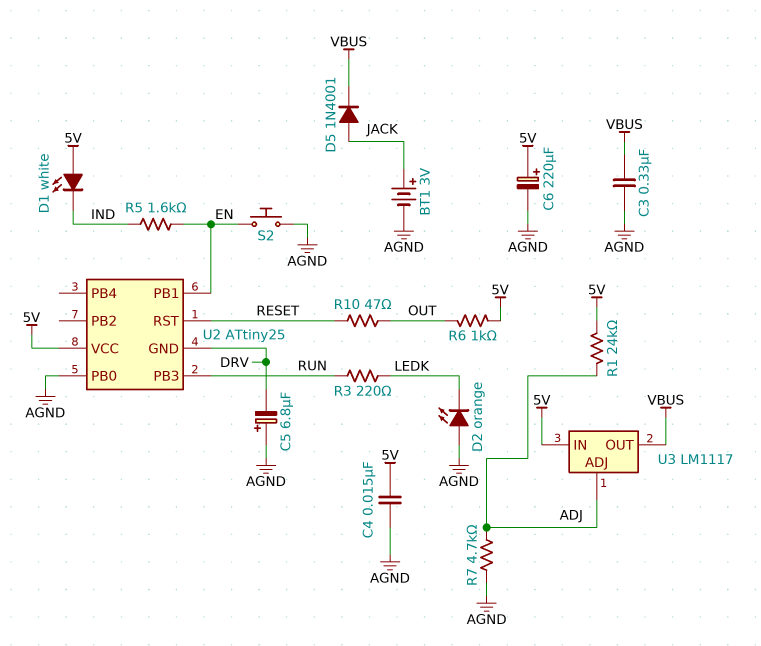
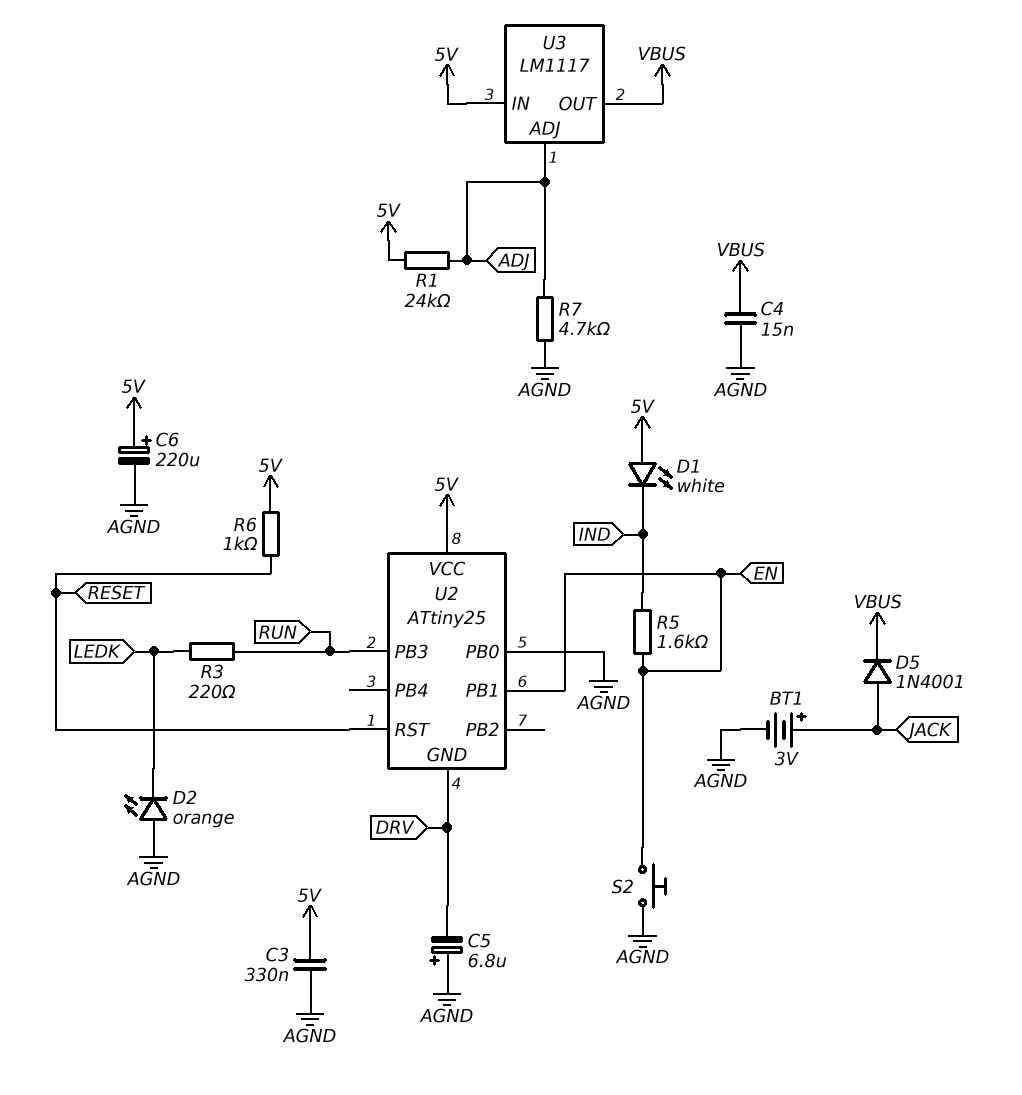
C3: 330nF (AGND, VBUS) -> 330nF (5V, AGND)
C4: 15nF (5V, AGND) -> 15nF (AGND, VBUS)
R6: 1k (5V, OUT) -> 1k (5V, RESET)
R10: 47 (OUT, RESET) -> none

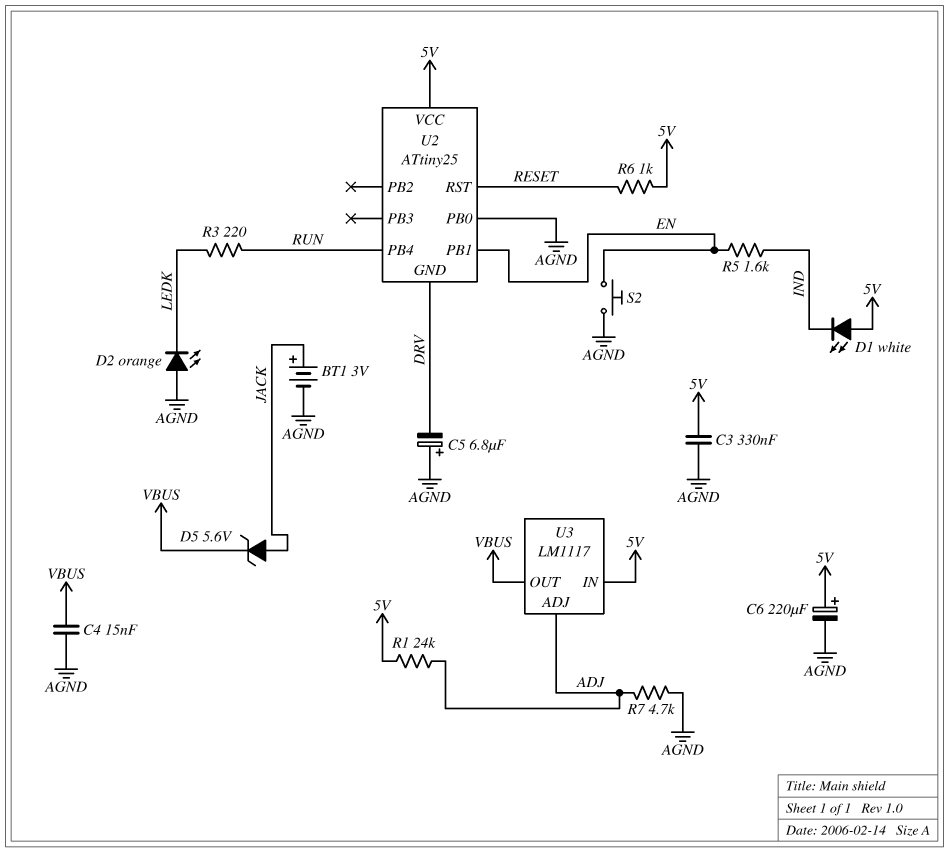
D5: diode 1N4001 (A JACK, K VBUS) -> zener 5.6V (A JACK, K VBUS)
U2 pin PB3: RUN -> none
U2 pin PB4: none -> RUN

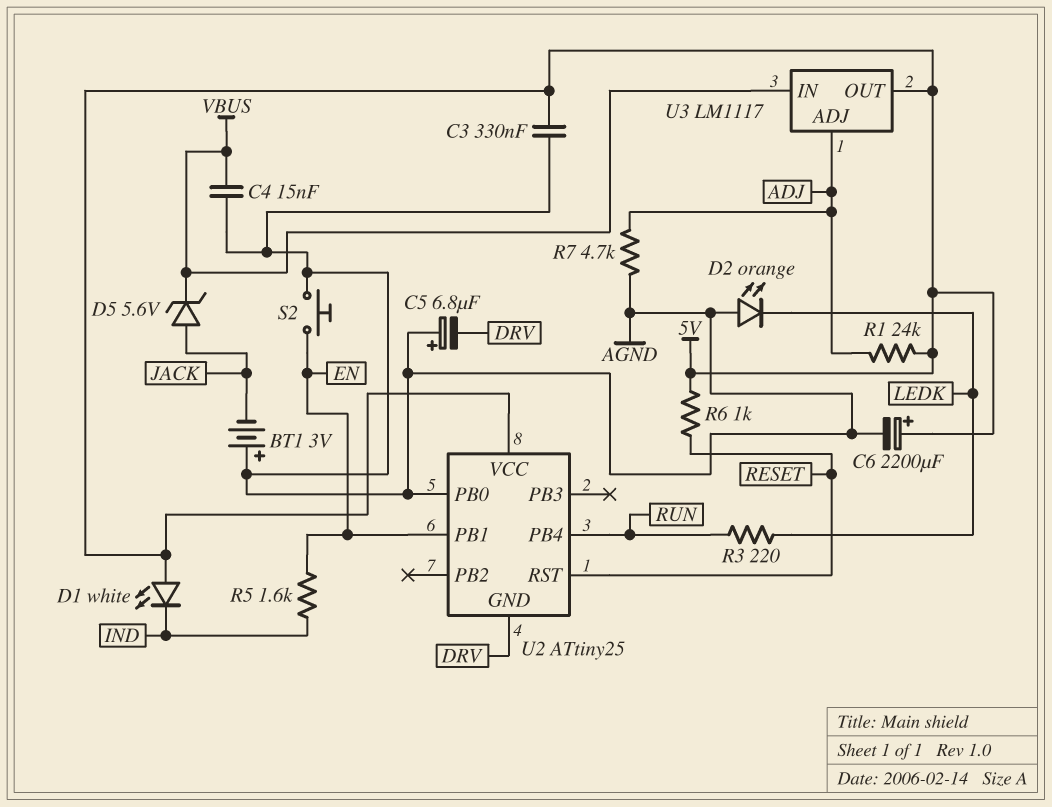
BT1: 3V (plus JACK, minus AGND) -> 3V (plus AGND, minus JACK)
C6: 220uF (plus 5V, minus AGND) -> 2200uF (plus 5V, minus AGND)
U3 pin IN: 5V -> VBUS
U3 pin OUT: VBUS -> 5V

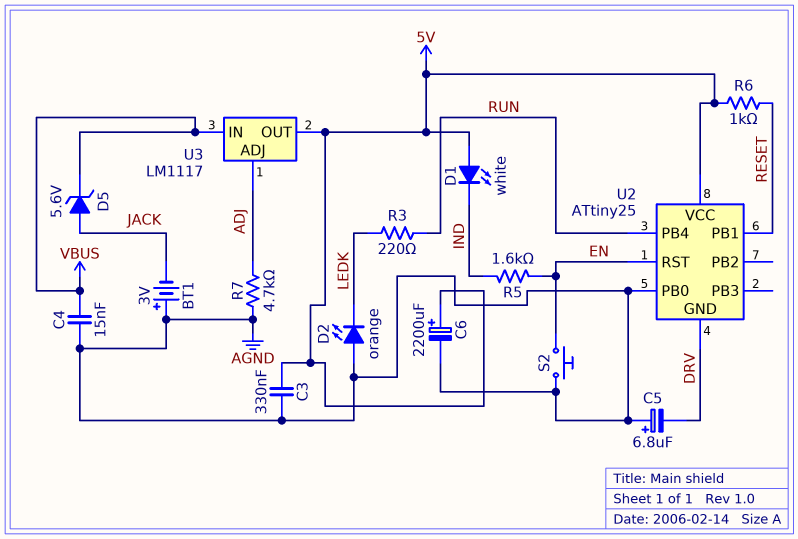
R1: 24k (5V, ADJ) -> none
U2 pin PB1: EN -> RESET
U2 pin RST: RESET -> EN

